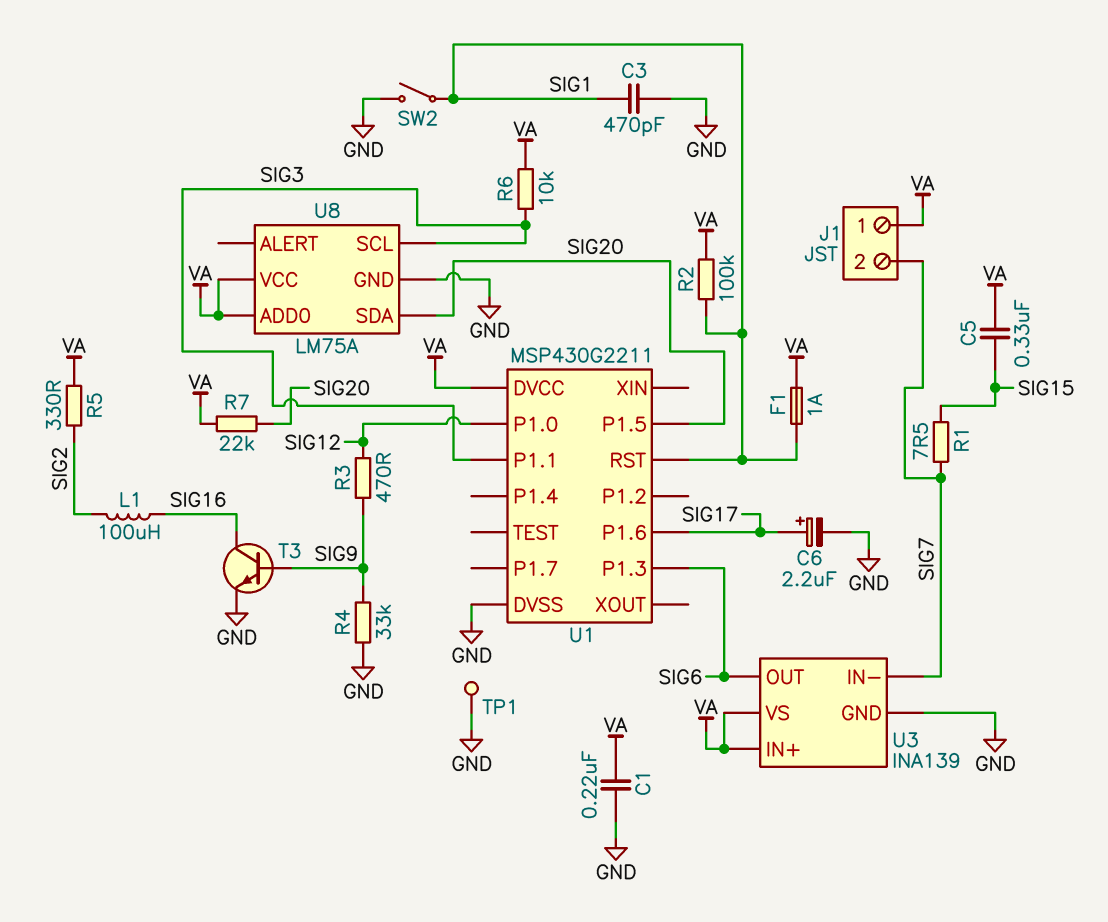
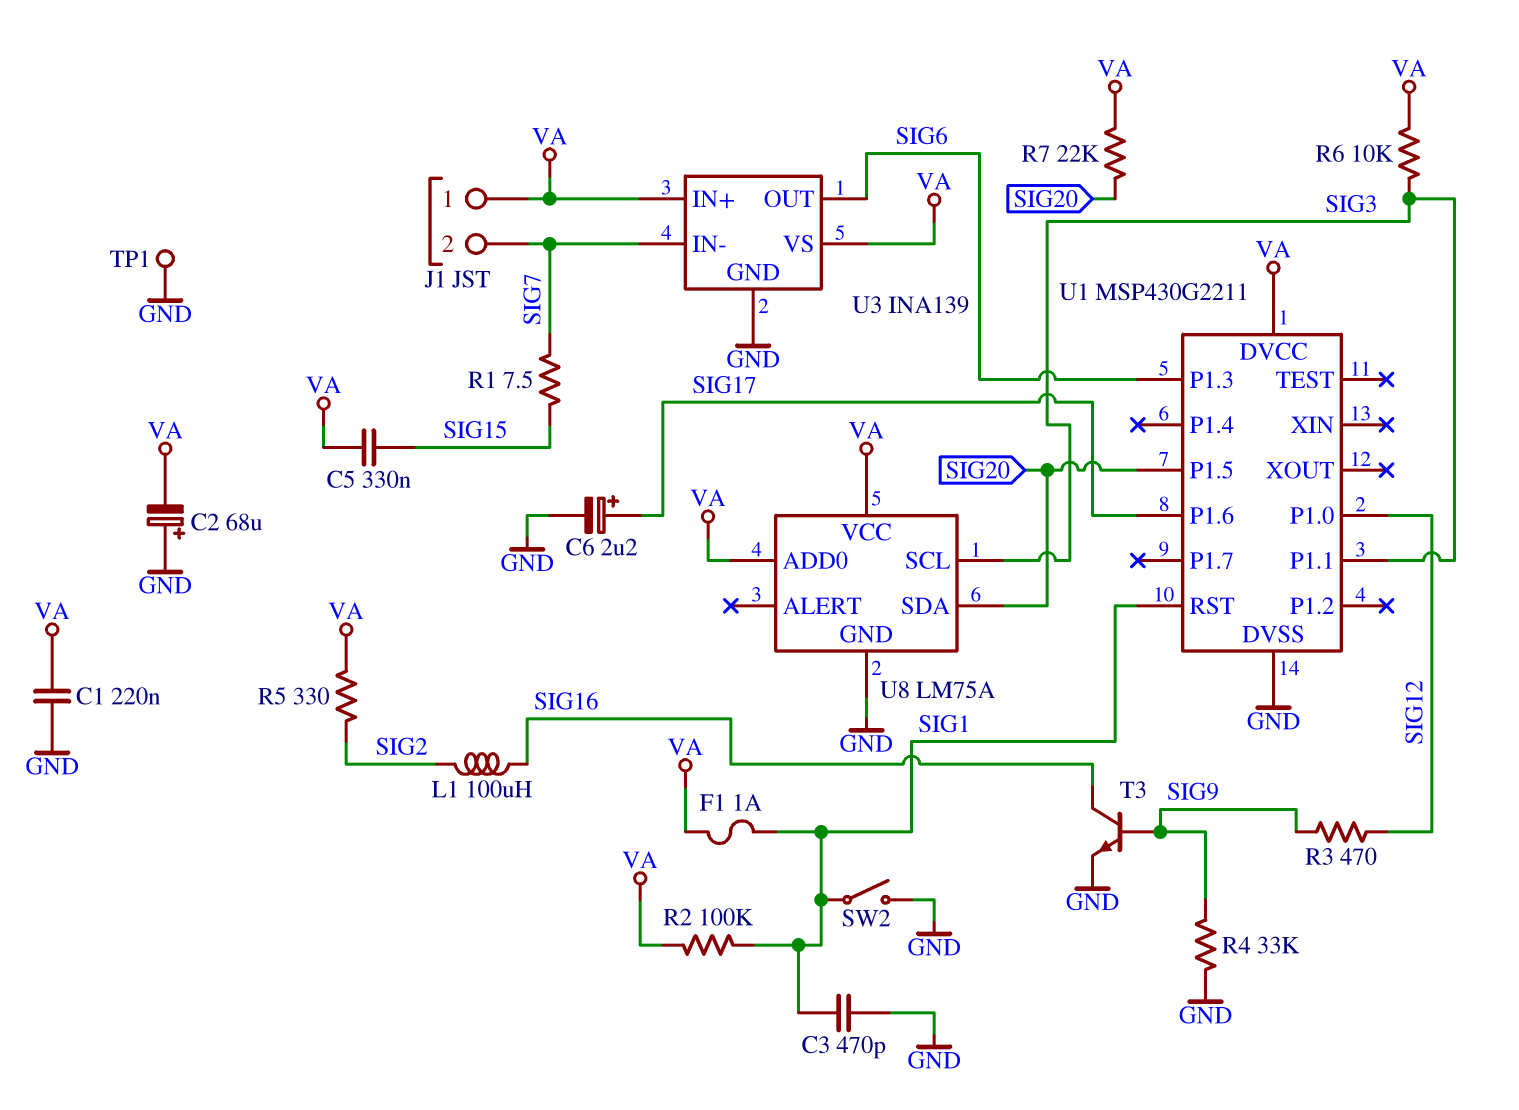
C2: none -> 68uF (plus GND, minus VA)

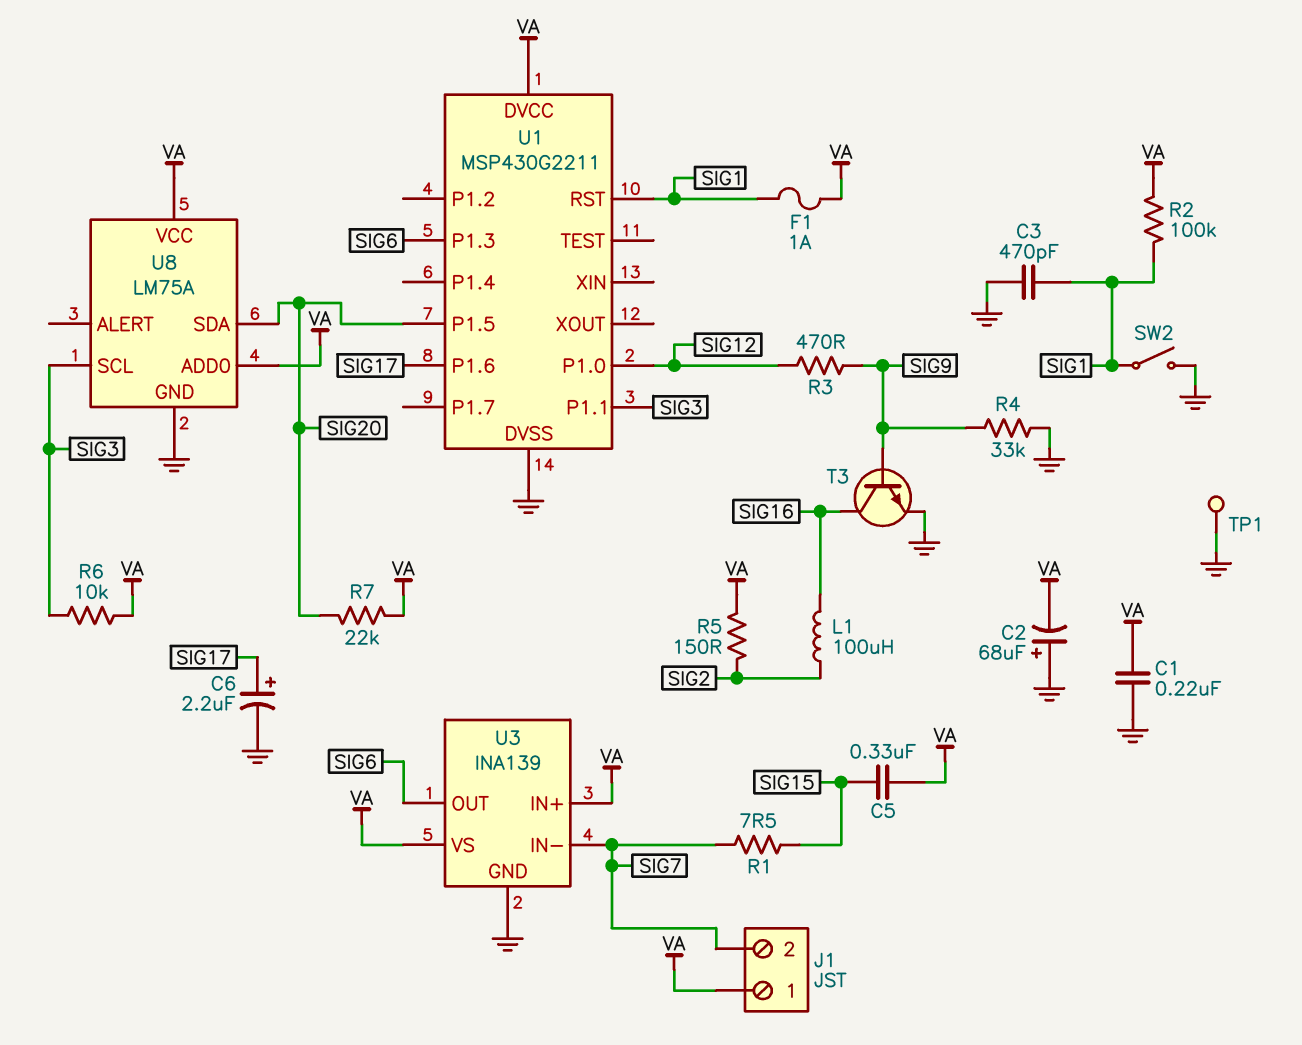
R5: 330 (SIG2, VA) -> 150 (SIG2, VA)

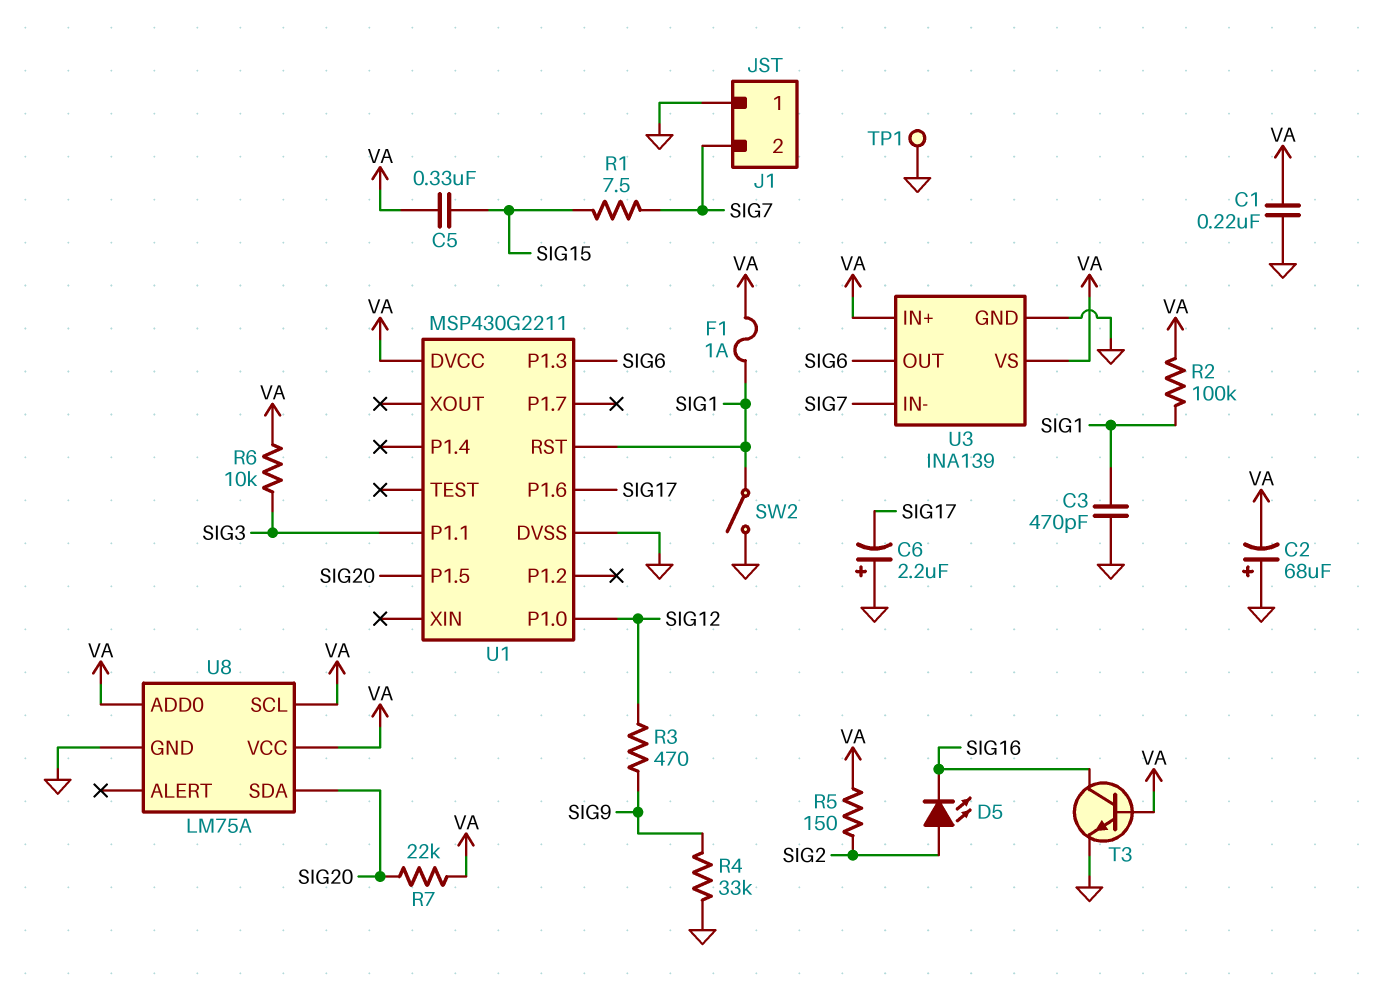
C6: 2.2uF (plus SIG17, minus GND) -> 2.2uF (plus GND, minus SIG17)
D5: none -> LED (A SIG2, K SIG16)
J1 pin 1: VA -> GND
L1: 100uH (SIG2, SIG16) -> none
T3: NPN (B SIG9, C SIG16, E GND) -> NPN (B VA, C SIG16, E GND)
U8 pin SCL: SIG3 -> VA

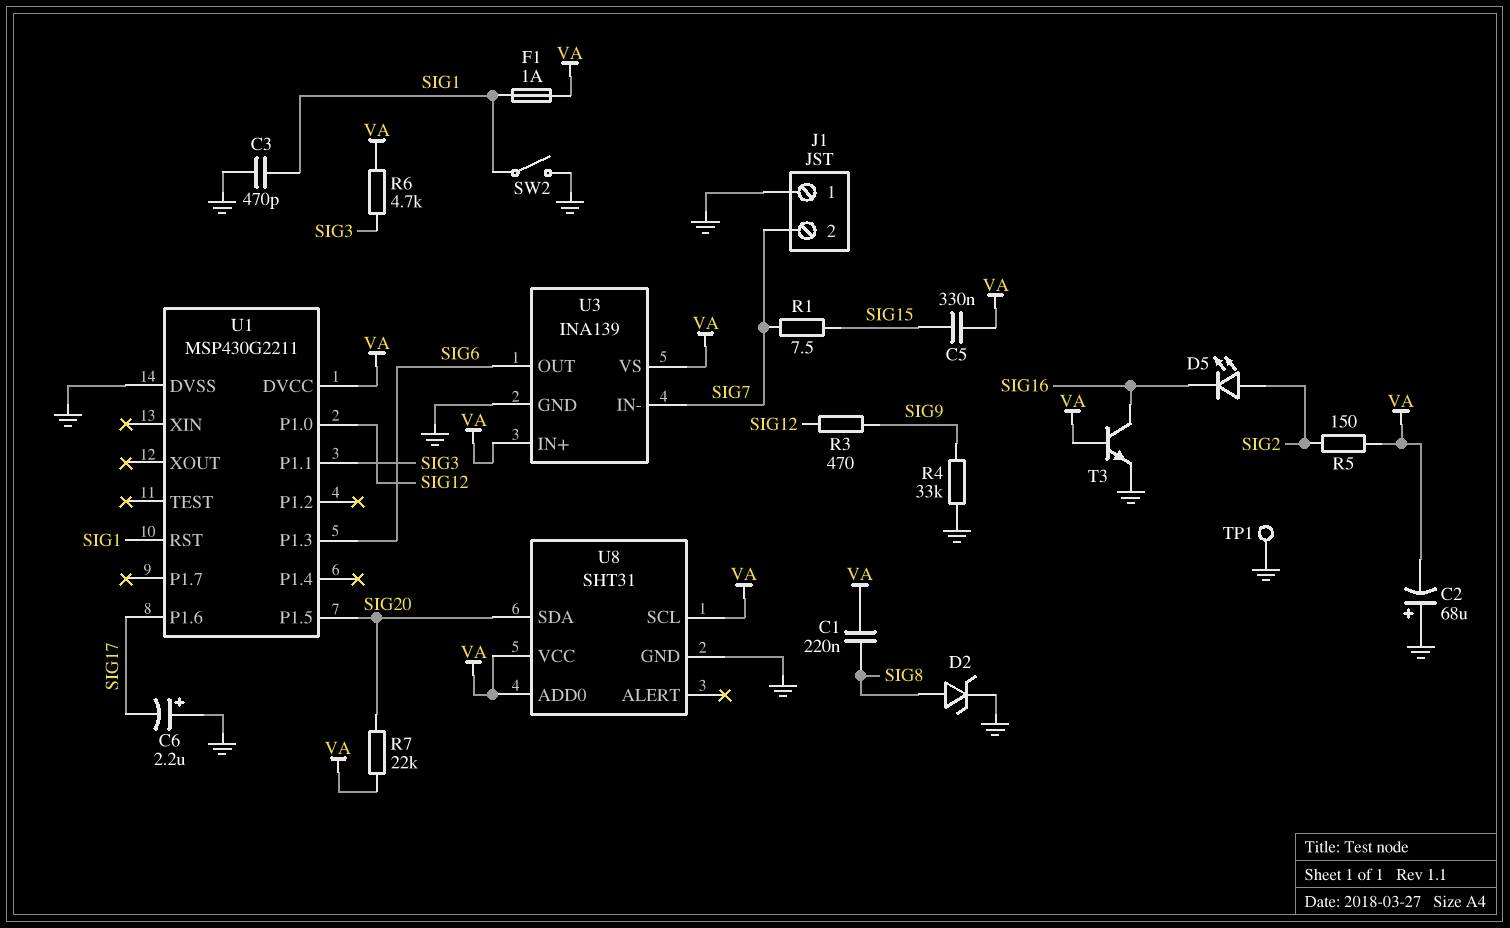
C1: 220nF (GND, VA) -> 220nF (SIG8, VA)
D2: none -> zener (A SIG8, K GND)
R2: 100k (SIG1, VA) -> none
R6: 10k (SIG3, VA) -> 4.7k (SIG3, VA)
U8: LM75A -> SHT31

